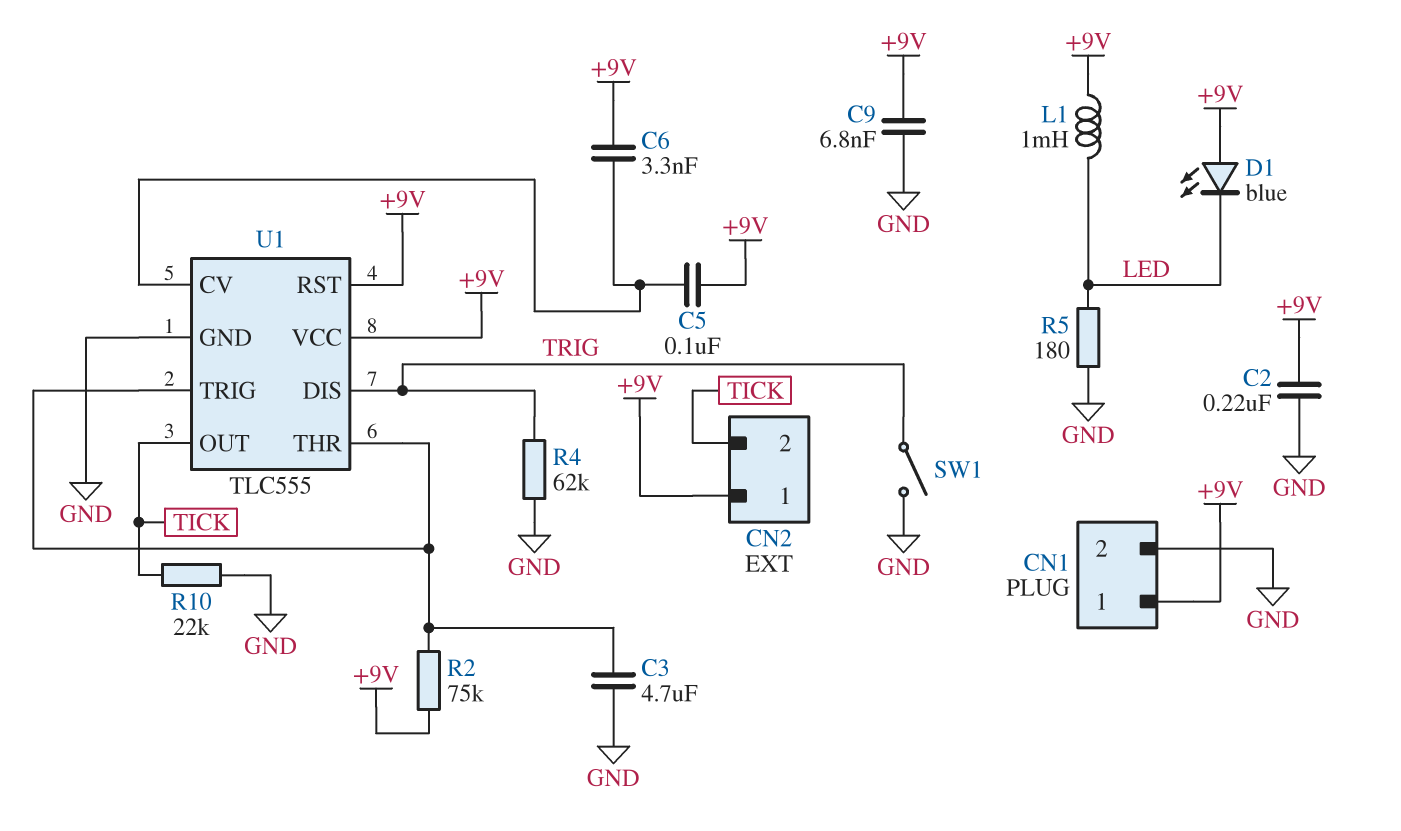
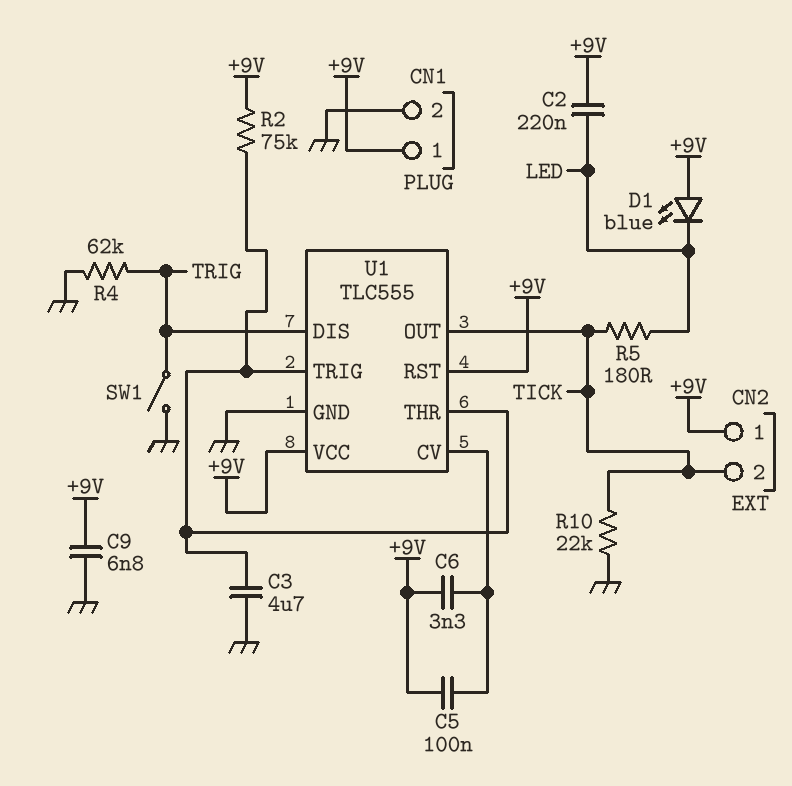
C2: 220nF (+9V, GND) -> 220nF (+9V, LED)
L1: 1mH (+9V, LED) -> none
R5: 180 (GND, LED) -> 180 (LED, TICK)

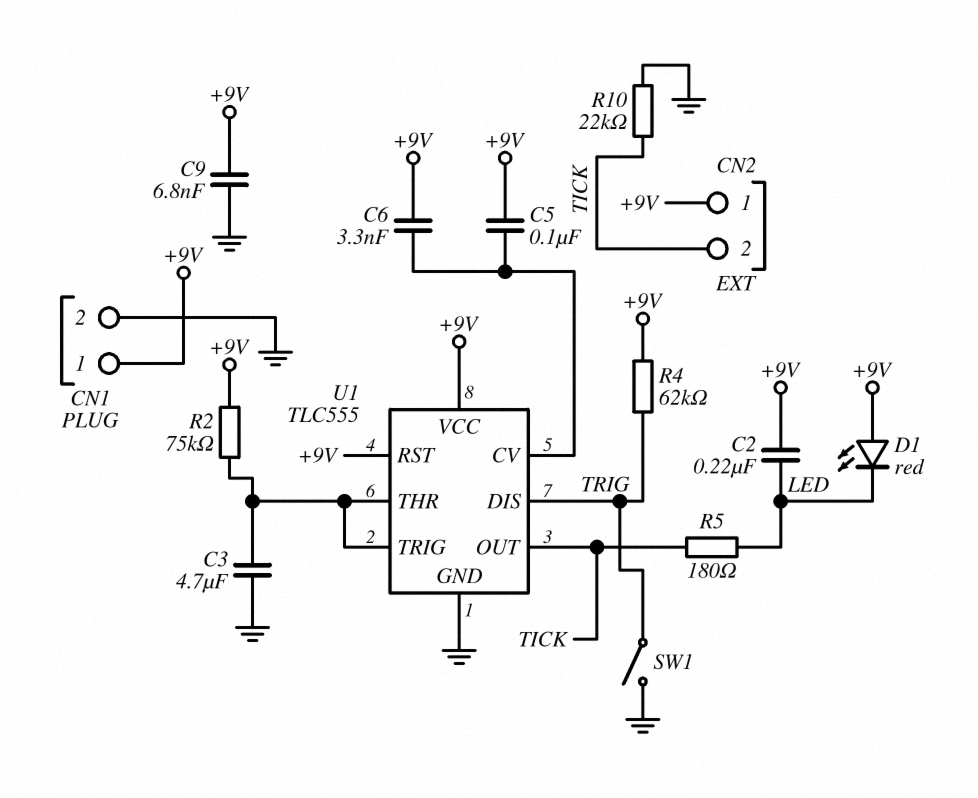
D1: LED blue (A +9V, K LED) -> LED red (A +9V, K LED)
R4: 62k (GND, TRIG) -> 62k (+9V, TRIG)

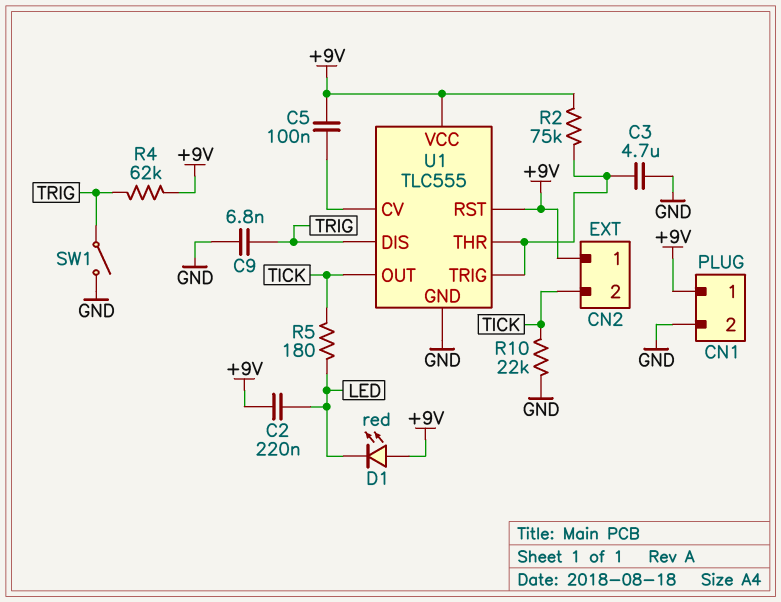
C6: 3.3nF (+9V, U1/CV) -> none
C9: 6.8nF (+9V, GND) -> 6.8nF (GND, TRIG)

